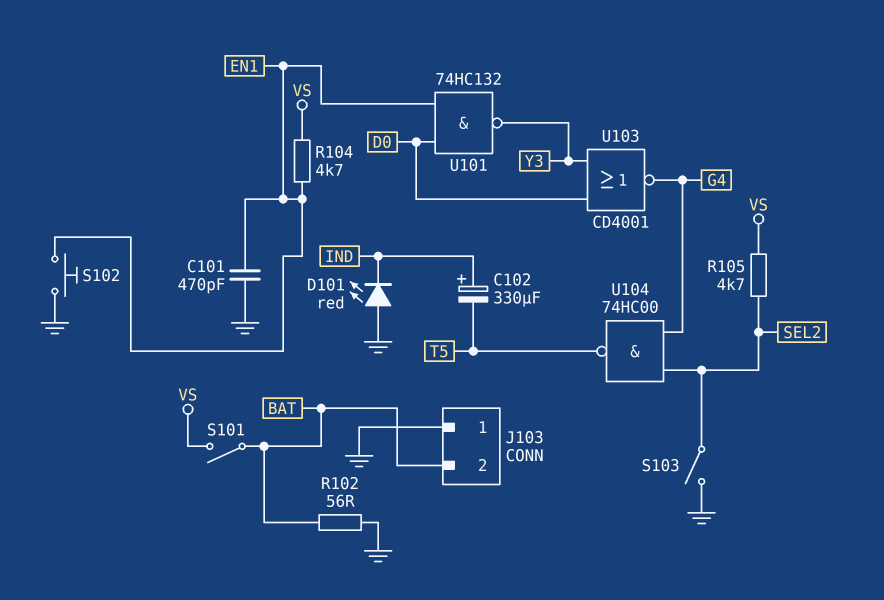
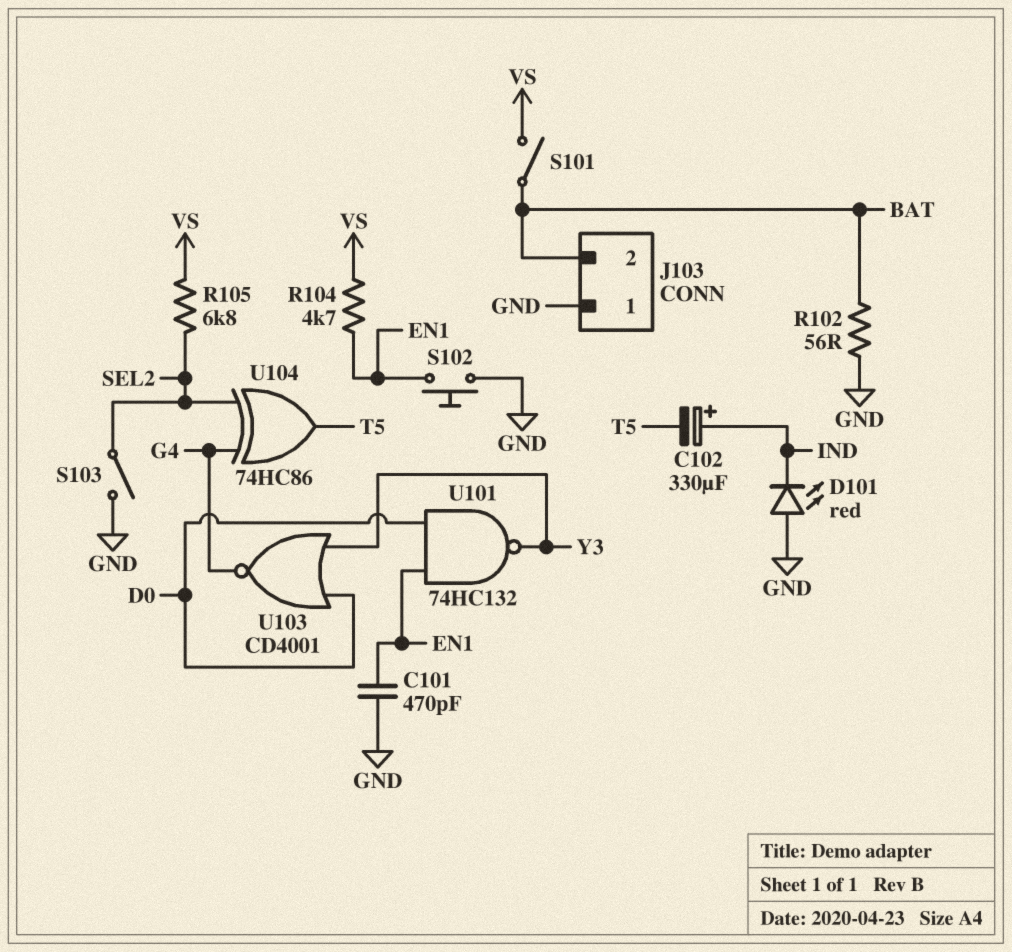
R105: 4.7k (SEL2, VS) -> 6.8k (SEL2, VS)
U104: NAND 74HC00 (in G4, in SEL2, out T5) -> XOR 74HC86 (in G4, in SEL2, out T5)

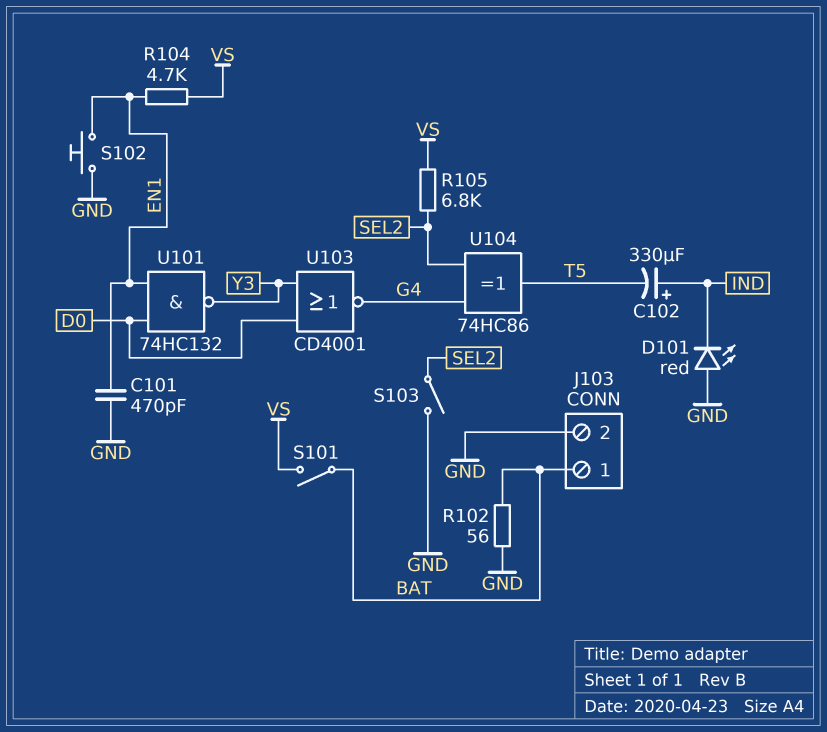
J103 pin 1: GND -> BAT
J103 pin 2: BAT -> GND

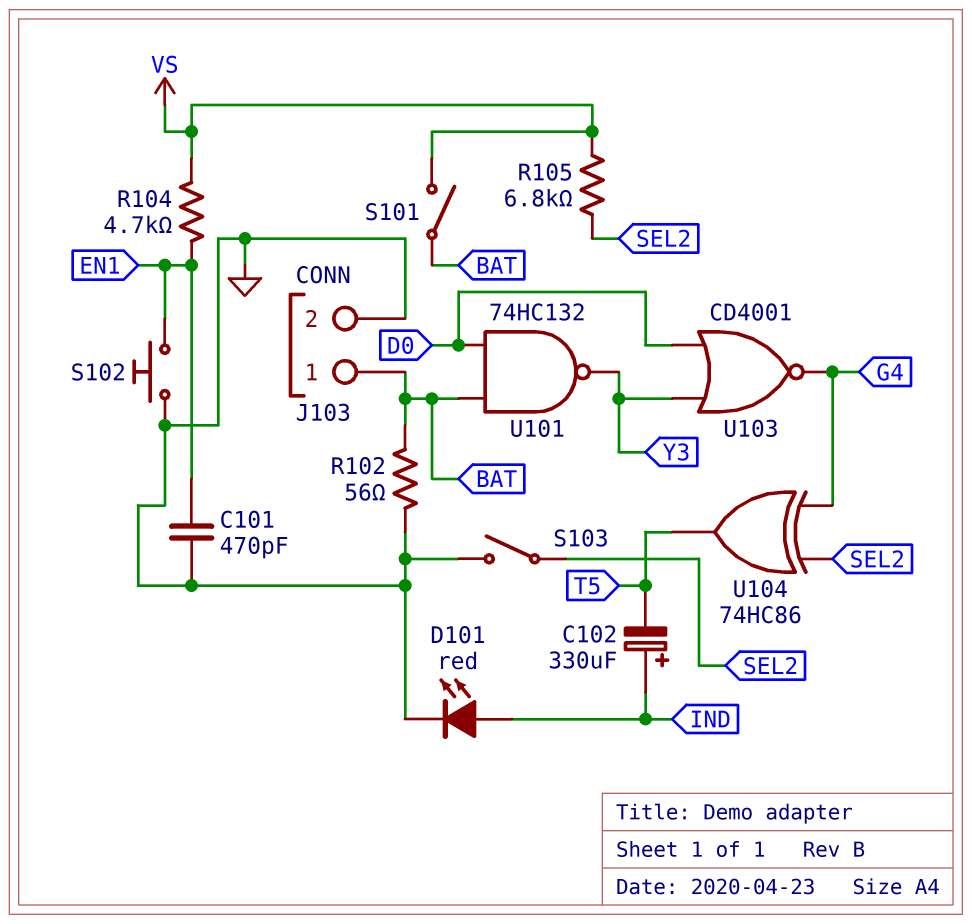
D101: LED red (A GND, K IND) -> LED red (A IND, K GND)
U101: NAND 74HC132 (in D0, in EN1, out Y3) -> NAND 74HC132 (in BAT, in D0, out Y3)

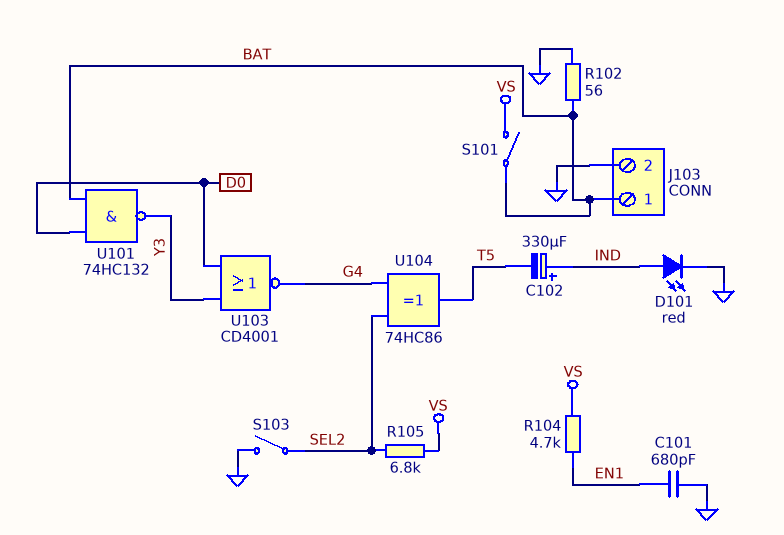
C101: 470pF (EN1, GND) -> 680pF (EN1, GND)
S102: button (EN1, GND) -> none

